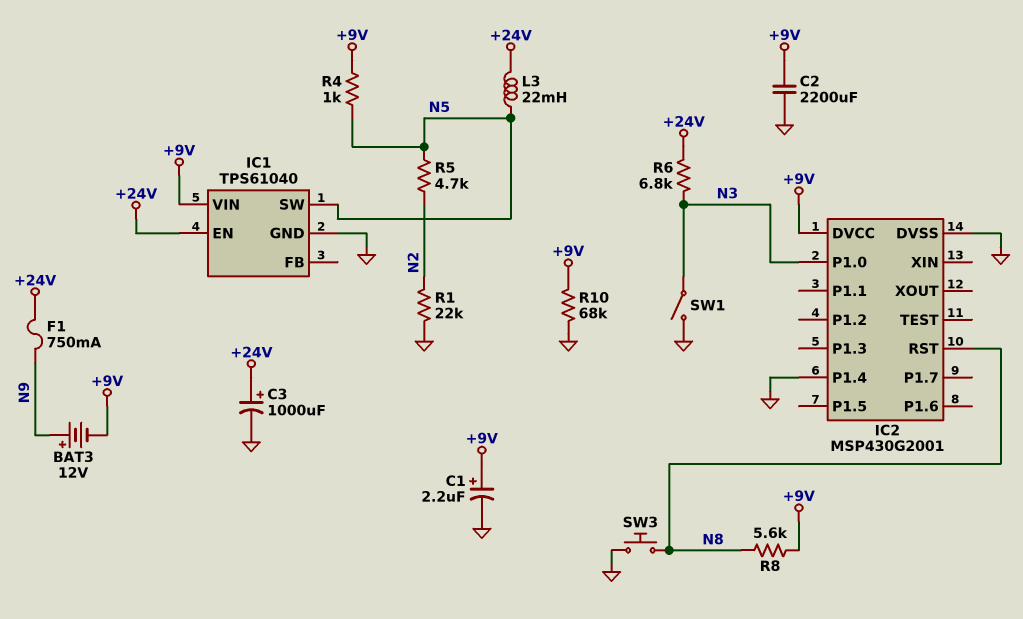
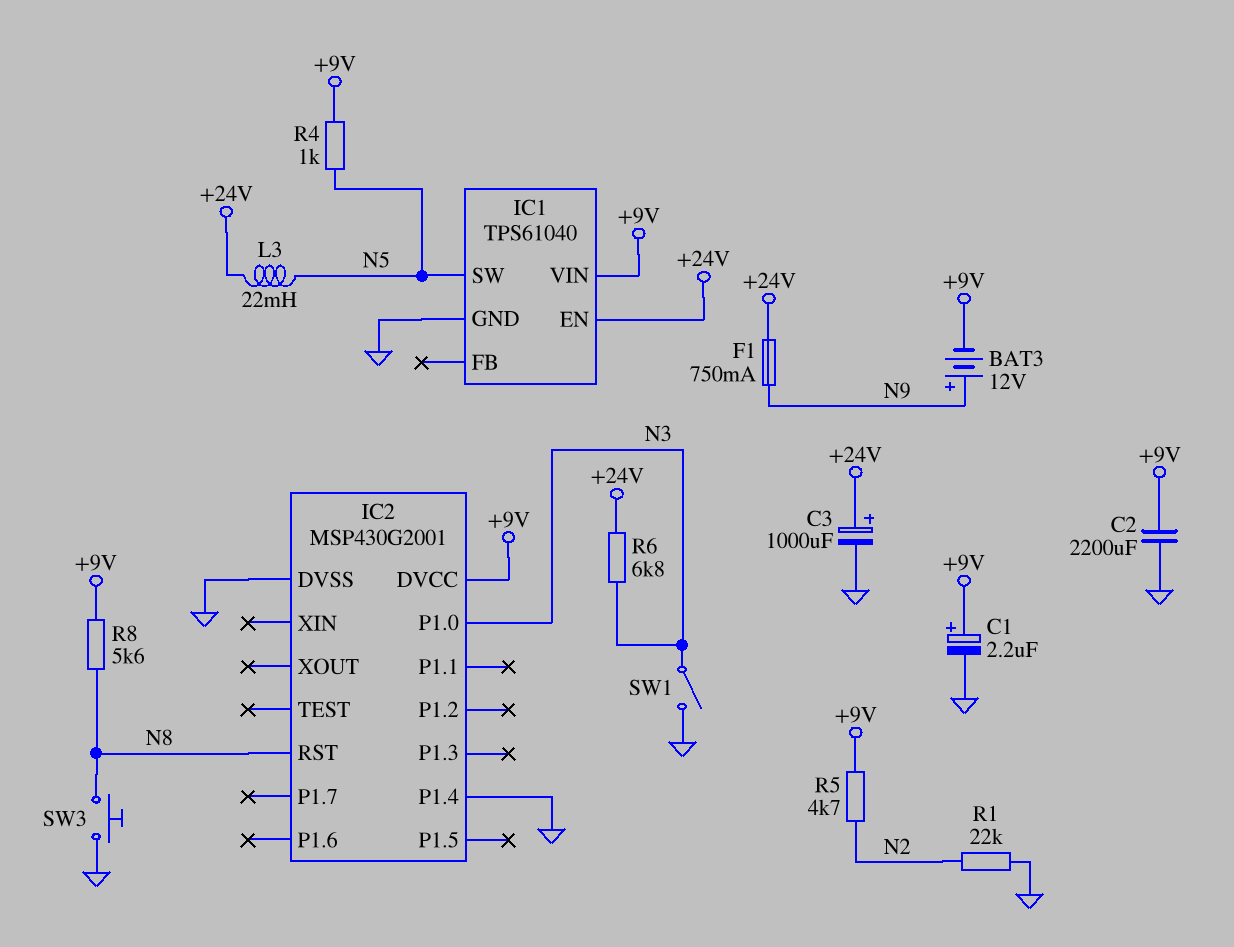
R5: 4.7k (N2, N5) -> 4.7k (+9V, N2)
R10: 68k (+9V, GND) -> none

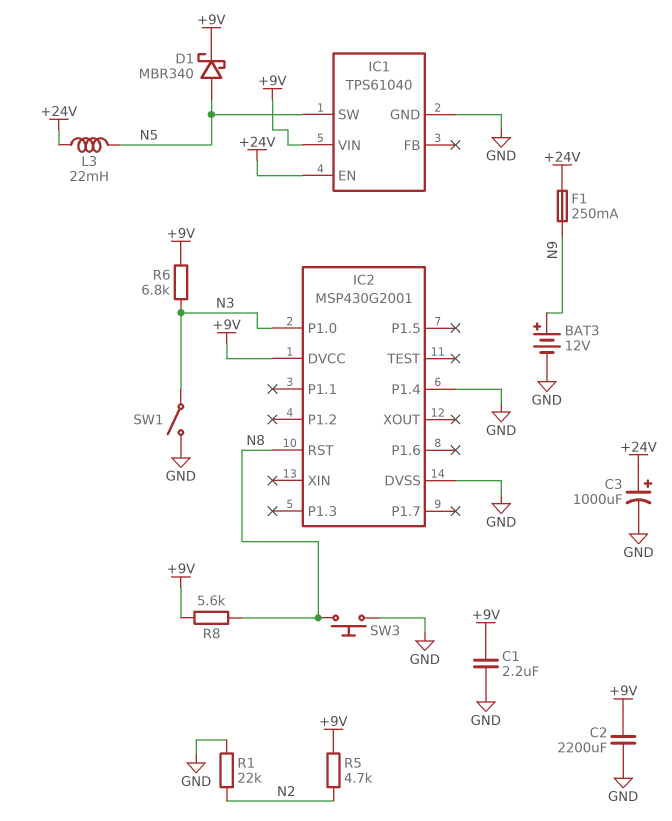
BAT3: 12V (plus N9, minus +9V) -> 12V (plus N9, minus GND)
C1: 2.2uF (plus +9V, minus GND) -> 2.2uF (+9V, GND)
D1: none -> schottky MBR340 (A N5, K +9V)
F1: 750mA (+24V, N9) -> 250mA (+24V, N9)
R4: 1k (+9V, N5) -> none
R6: 6.8k (+24V, N3) -> 6.8k (+9V, N3)

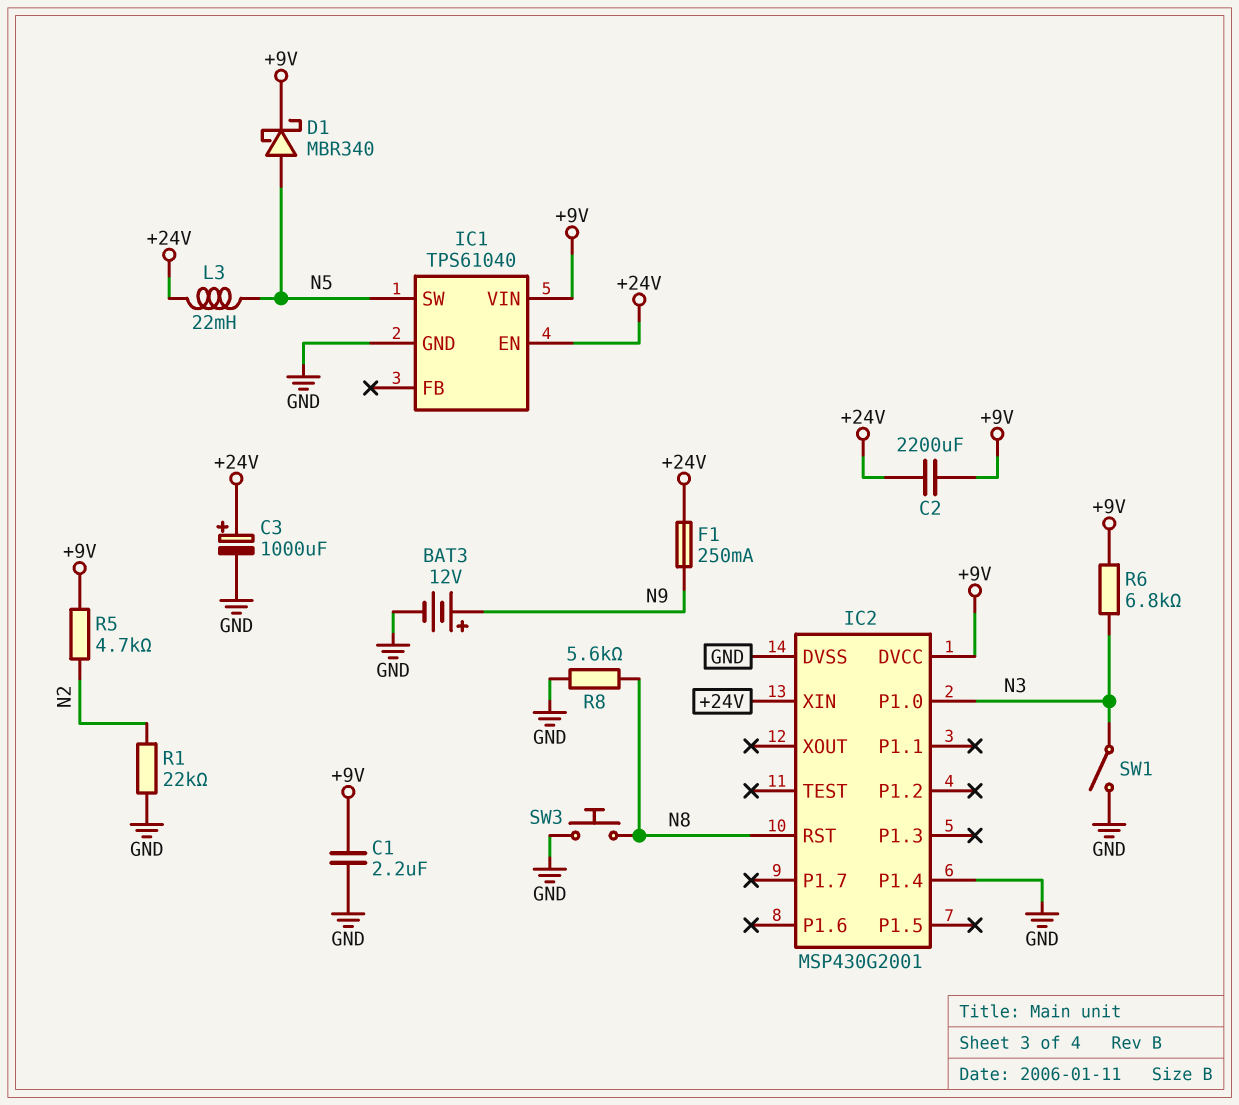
C2: 2200uF (+9V, GND) -> 2200uF (+9V, +24V)
IC2 pin XIN: none -> +24V
R8: 5.6k (+9V, N8) -> 5.6k (GND, N8)

